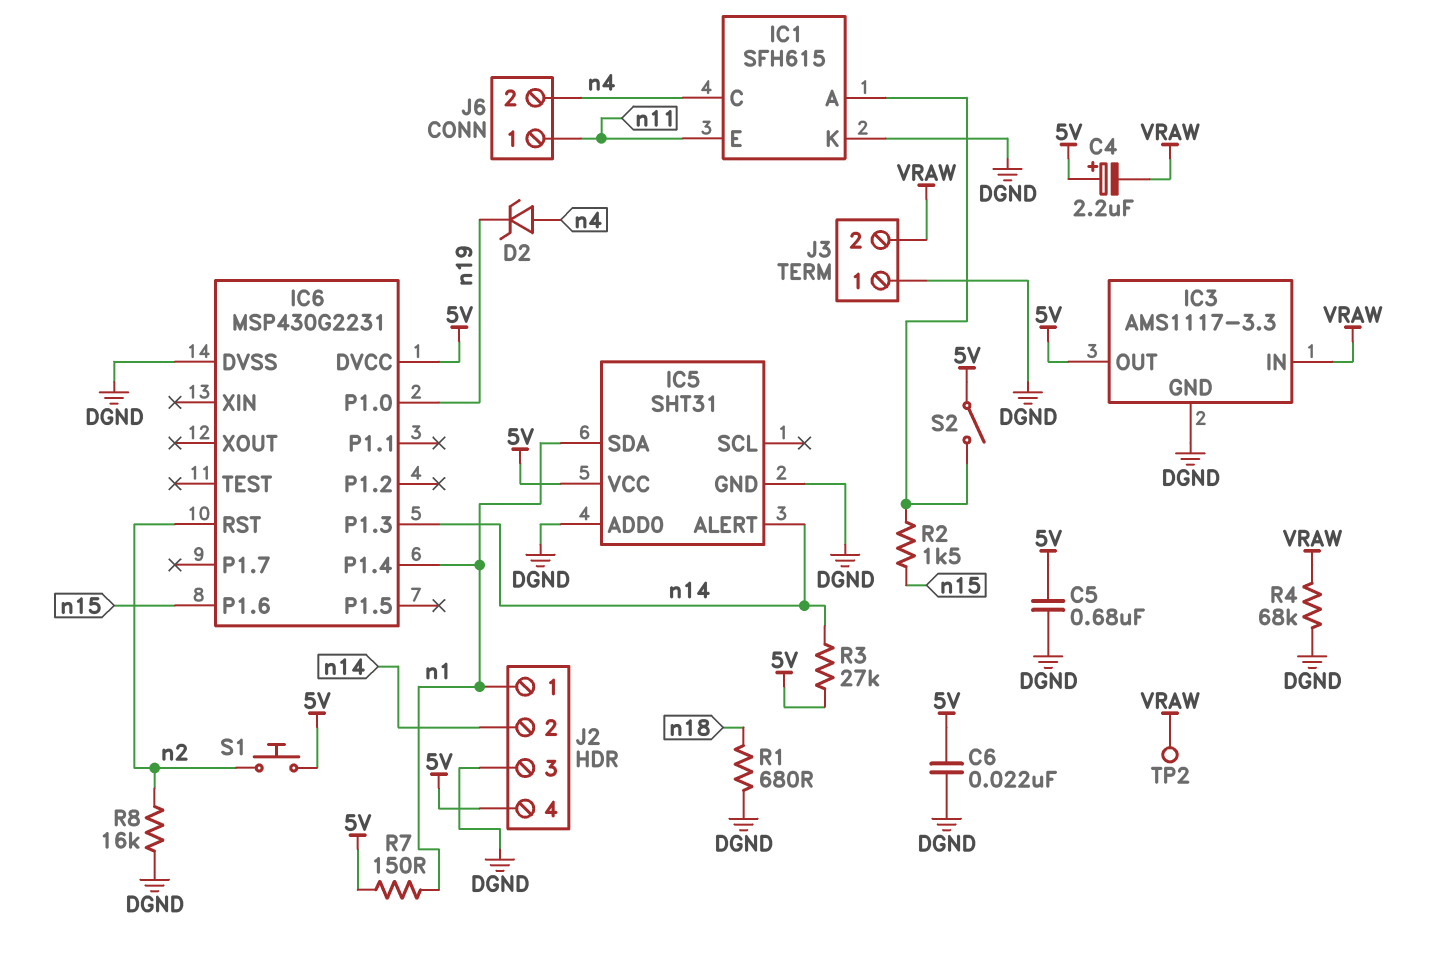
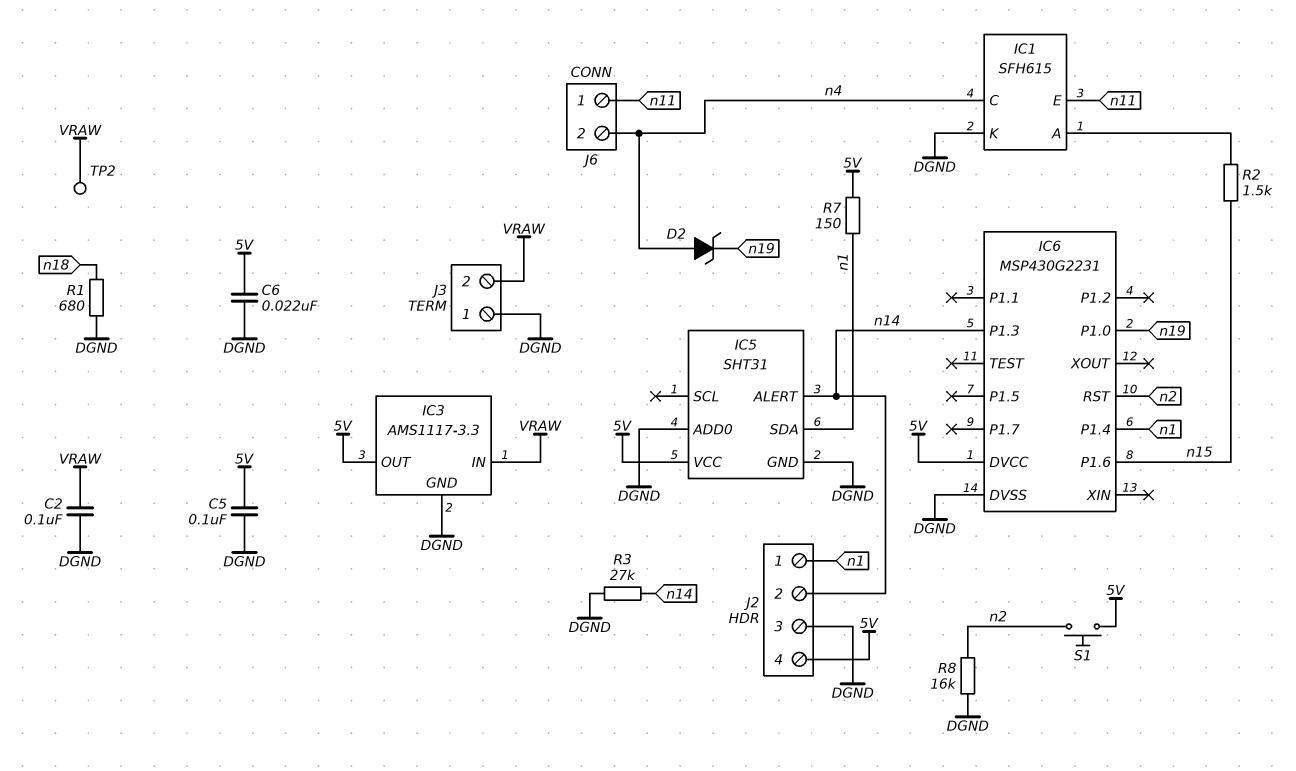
C2: none -> 100nF (DGND, VRAW)
C4: 2.2uF (plus 5V, minus VRAW) -> none
C5: 680nF (5V, DGND) -> 100nF (5V, DGND)
R3: 27k (5V, n14) -> 27k (DGND, n14)
R4: 68k (DGND, VRAW) -> none
S2: switch (5V, IC1/A) -> none

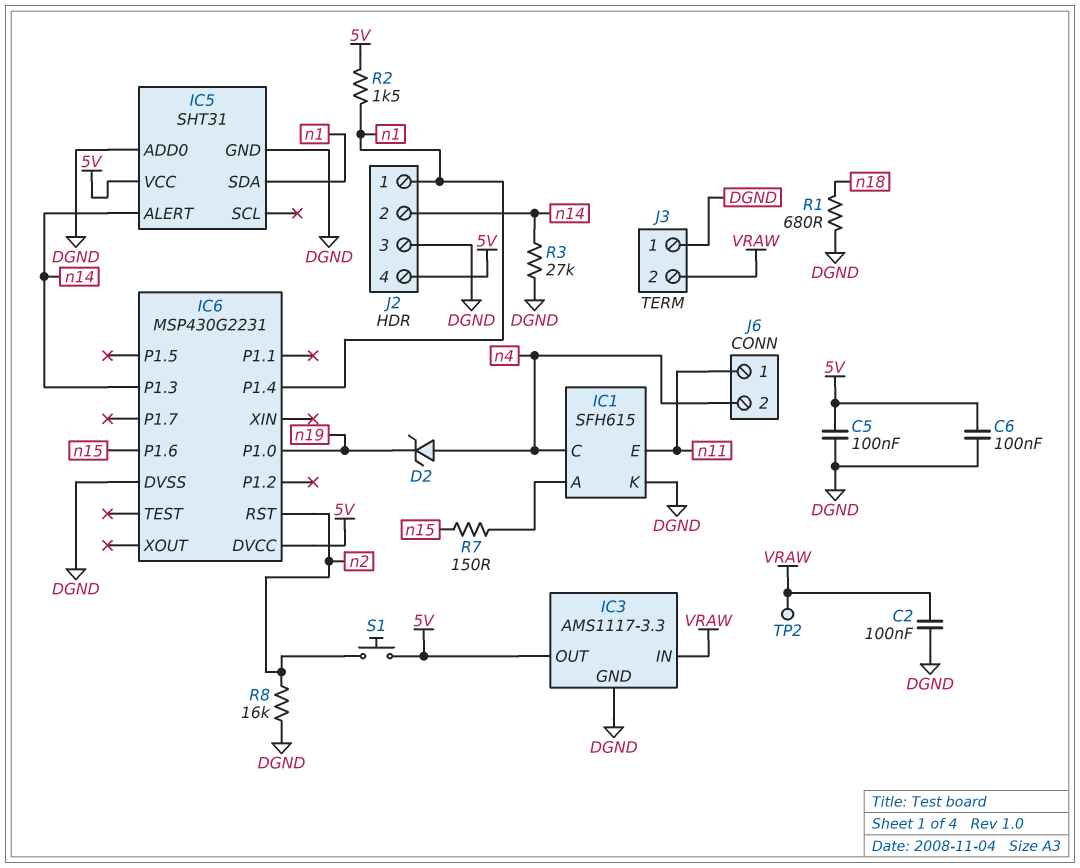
C6: 22nF (5V, DGND) -> 100nF (5V, DGND)
R2: 1.5k (IC1/A, n15) -> 1.5k (5V, n1)
R7: 150 (5V, n1) -> 150 (IC1/A, n15)

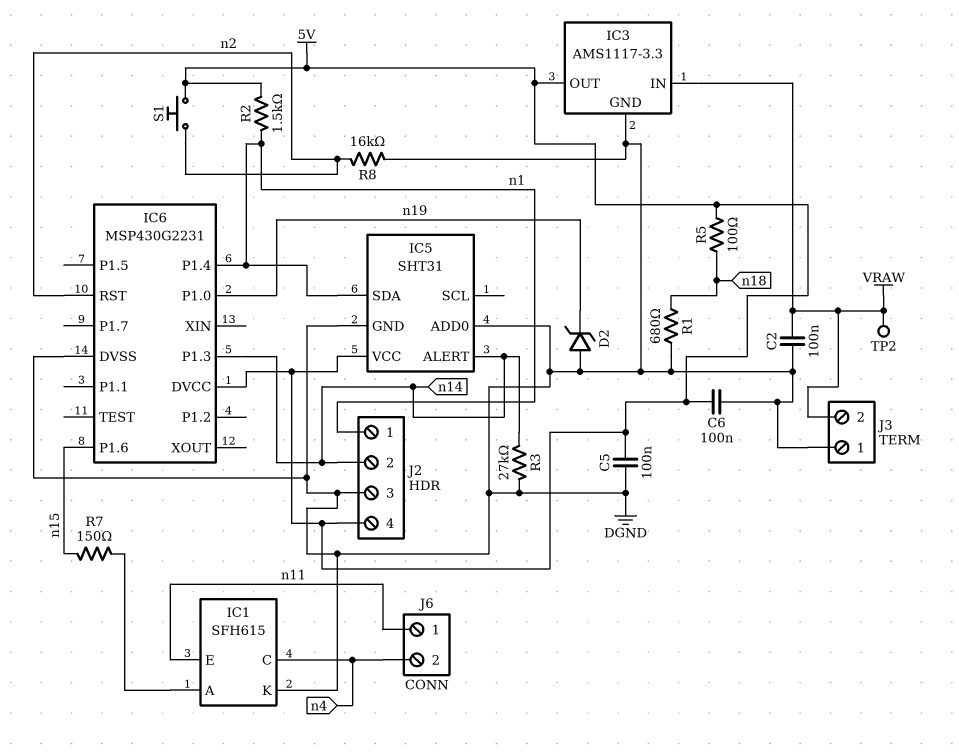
D2: zener (A n4, K n19) -> zener (A DGND, K n19)
R5: none -> 100 (5V, n18)

